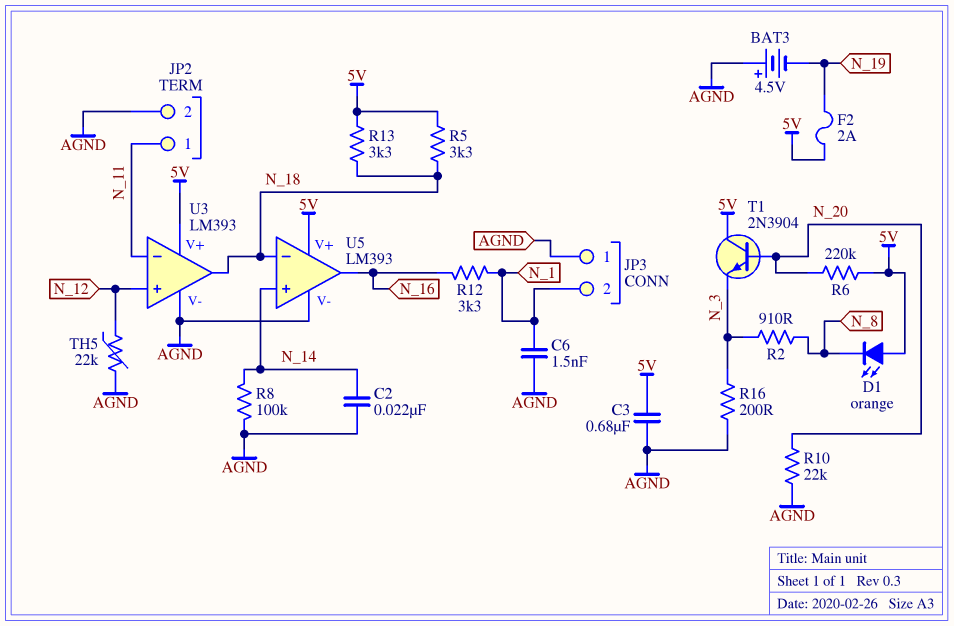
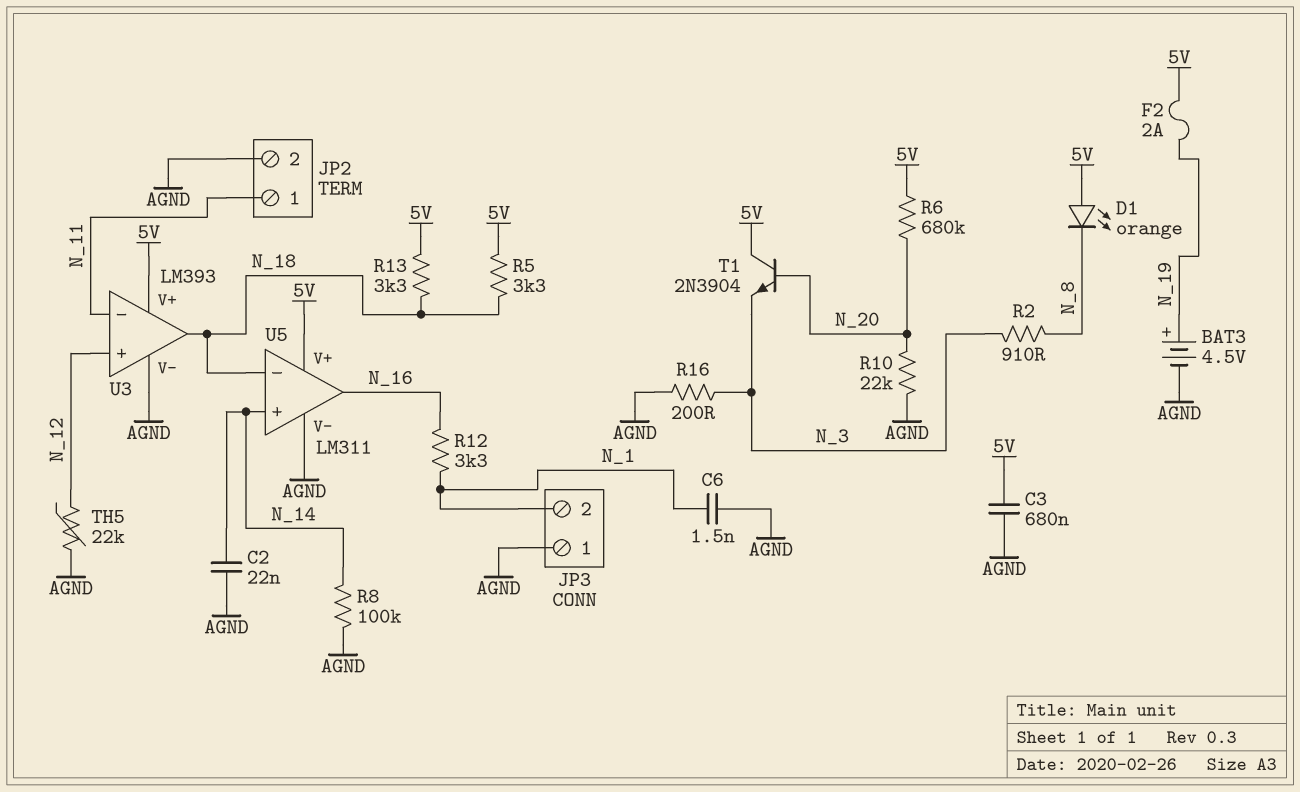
BAT3: 4.5V (plus AGND, minus N_19) -> 4.5V (plus N_19, minus AGND)
R6: 220k (5V, N_20) -> 680k (5V, N_20)
U5: LM393 -> LM311

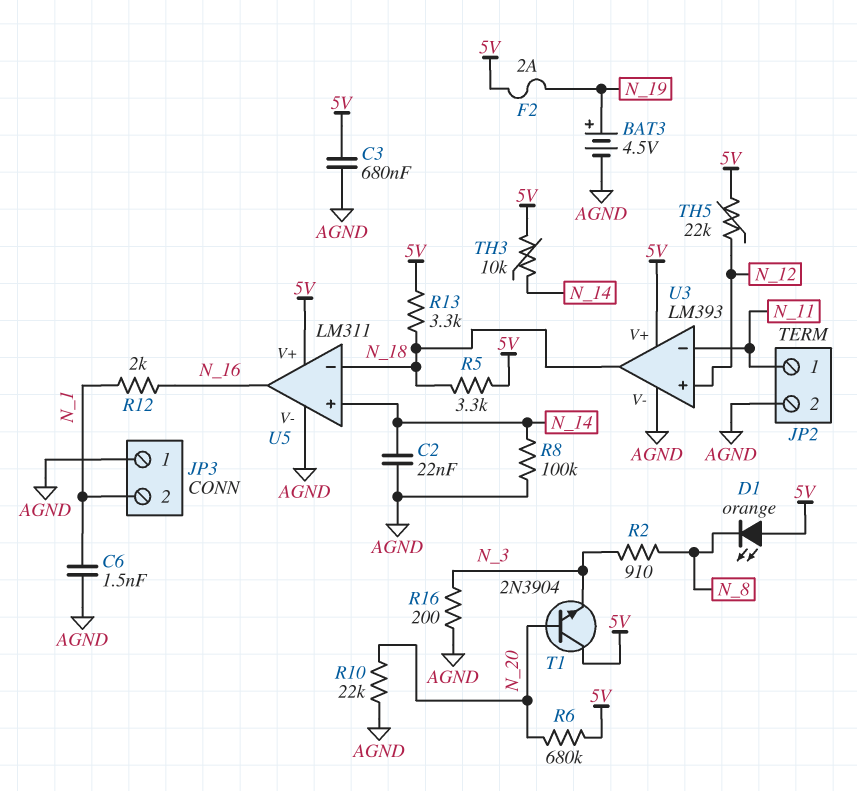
R12: 3.3k (N_1, N_16) -> 2k (N_1, N_16)
TH3: none -> 10k (5V, N_14)
TH5: 22k (AGND, N_12) -> 22k (5V, N_12)

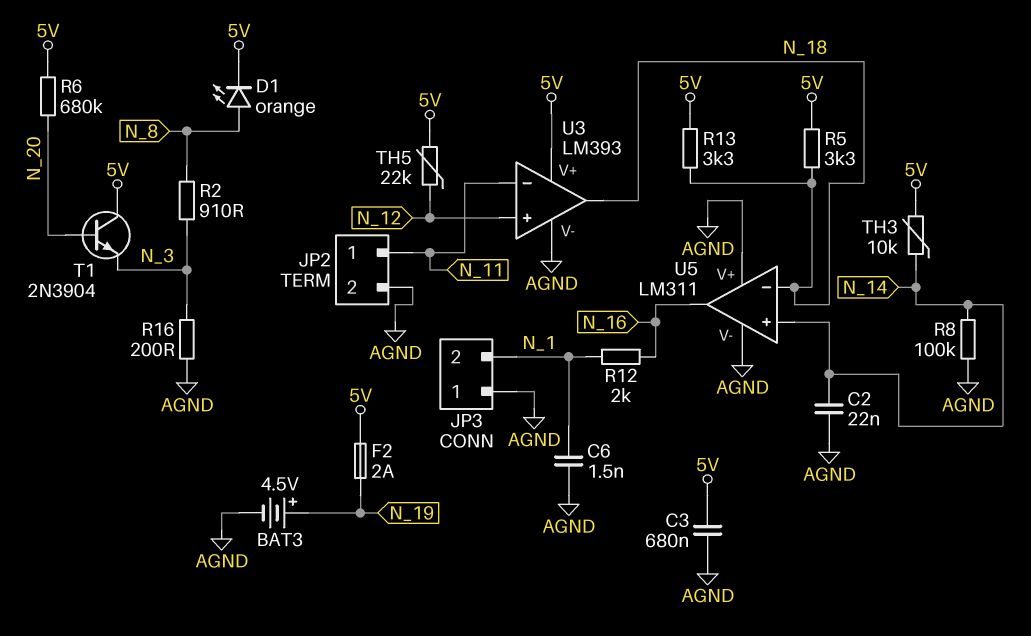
D1: LED orange (A 5V, K N_8) -> LED orange (A N_8, K 5V)
R10: 22k (AGND, N_20) -> none
U5 pin V+: 5V -> AGND

